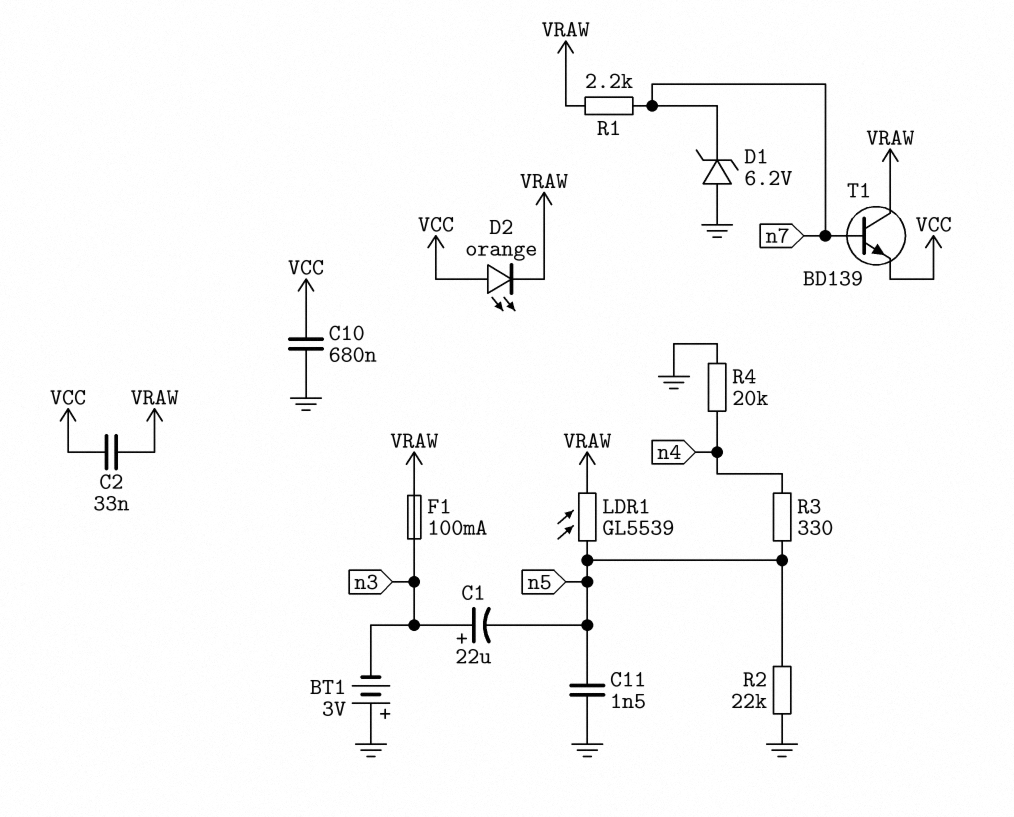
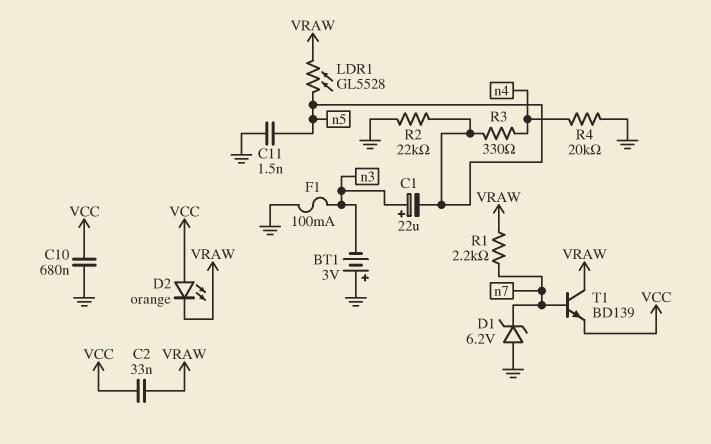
F1: 100mA (VRAW, n3) -> 100mA (GND, n3)
LDR1: GL5539 (VRAW, n5) -> GL5528 (VRAW, n5)

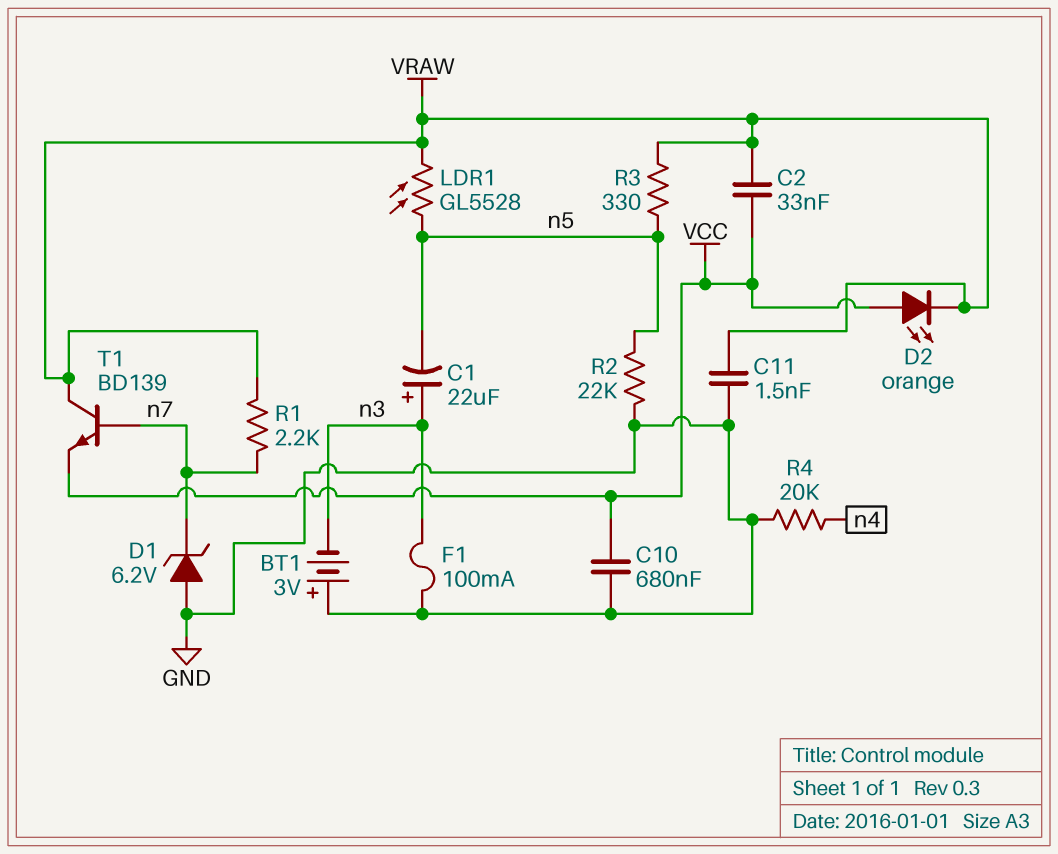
C11: 1.5nF (GND, n5) -> 1.5nF (GND, VRAW)
R3: 330 (n4, n5) -> 330 (VRAW, n5)

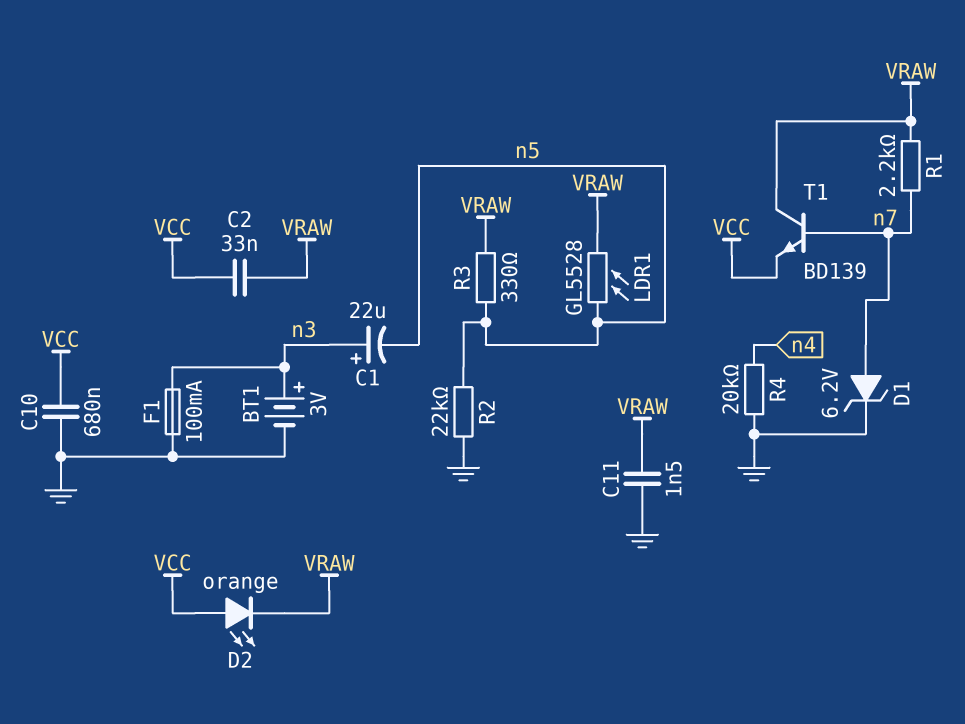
BT1: 3V (plus GND, minus n3) -> 3V (plus n3, minus GND)
D1: zener 6.2V (A GND, K n7) -> zener 6.2V (A n7, K GND)

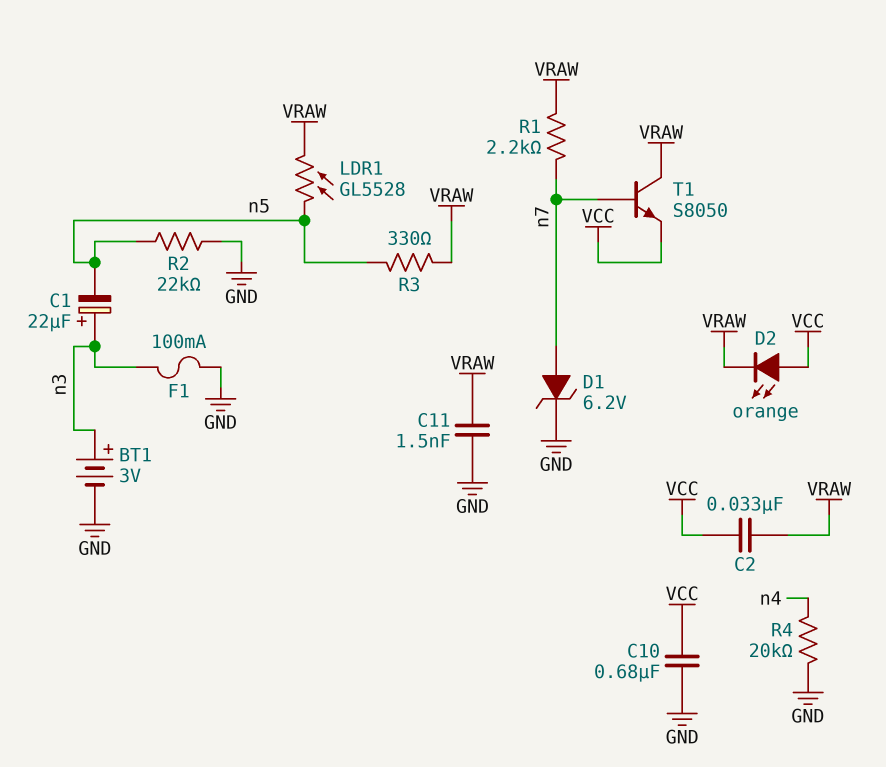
T1: NPN BD139 (B n7, C VRAW, E VCC) -> NPN S8050 (B n7, C VRAW, E VCC)

